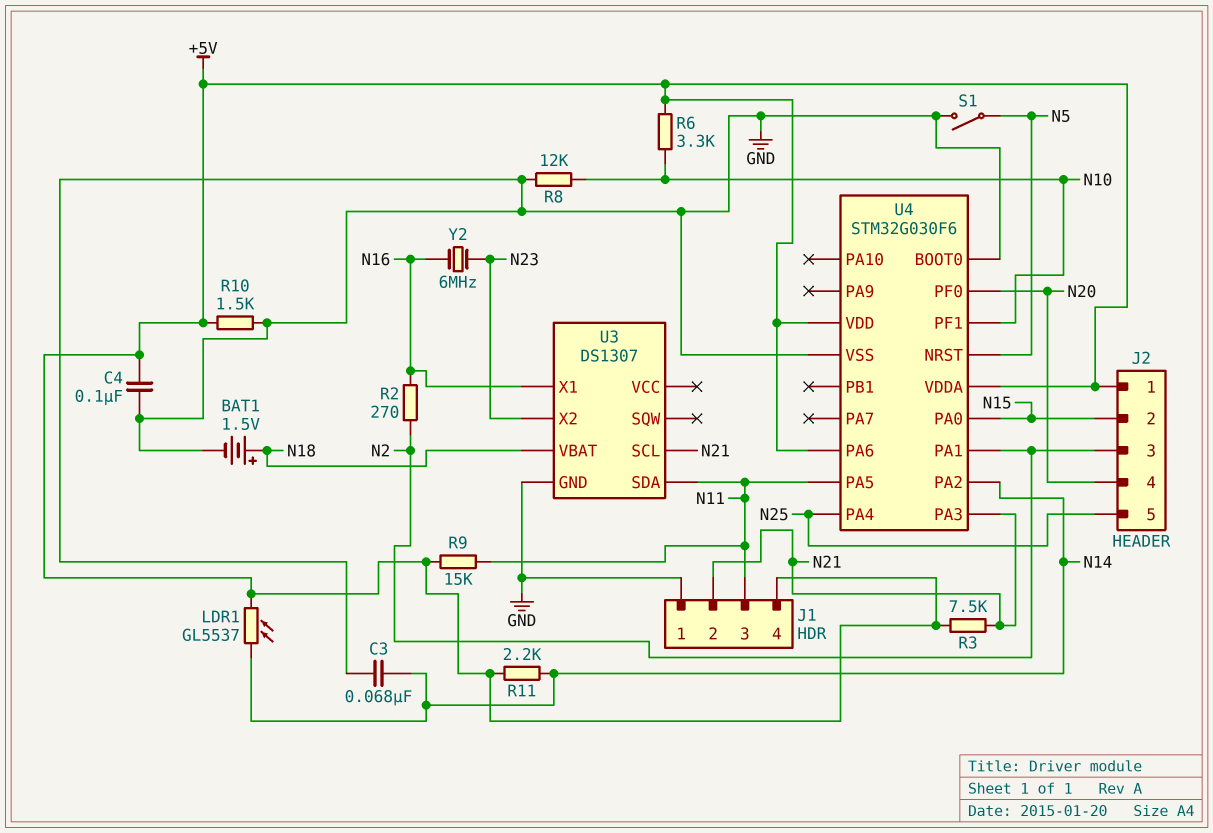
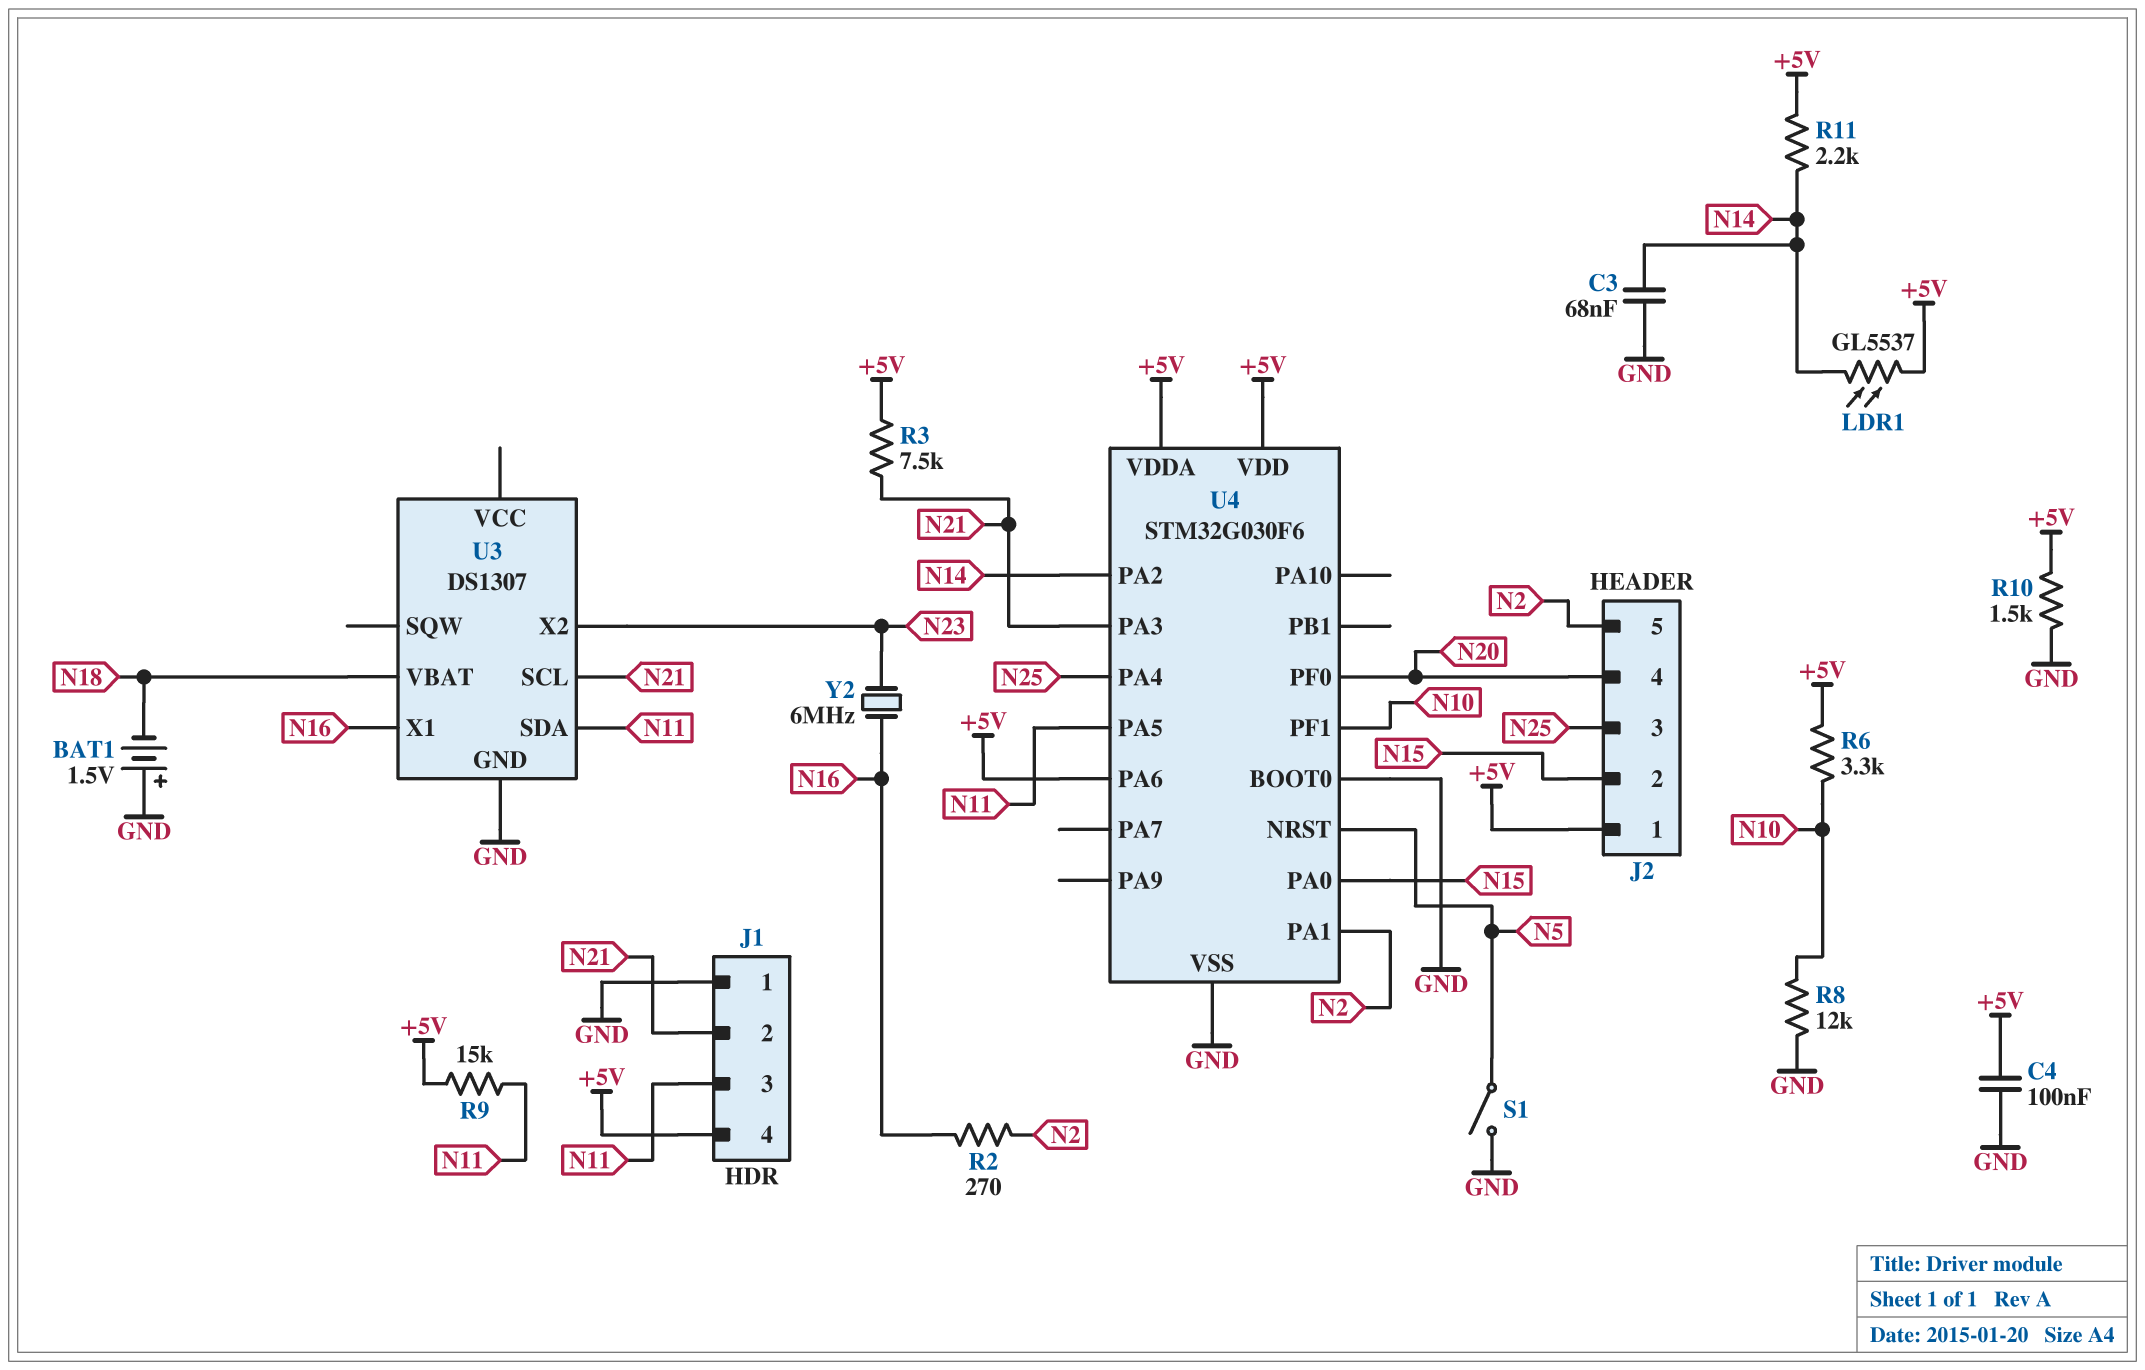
BAT1: 1.5V (plus N18, minus GND) -> 1.5V (plus GND, minus N18)
J2 pin 3: N2 -> N25
J2 pin 5: N25 -> N2

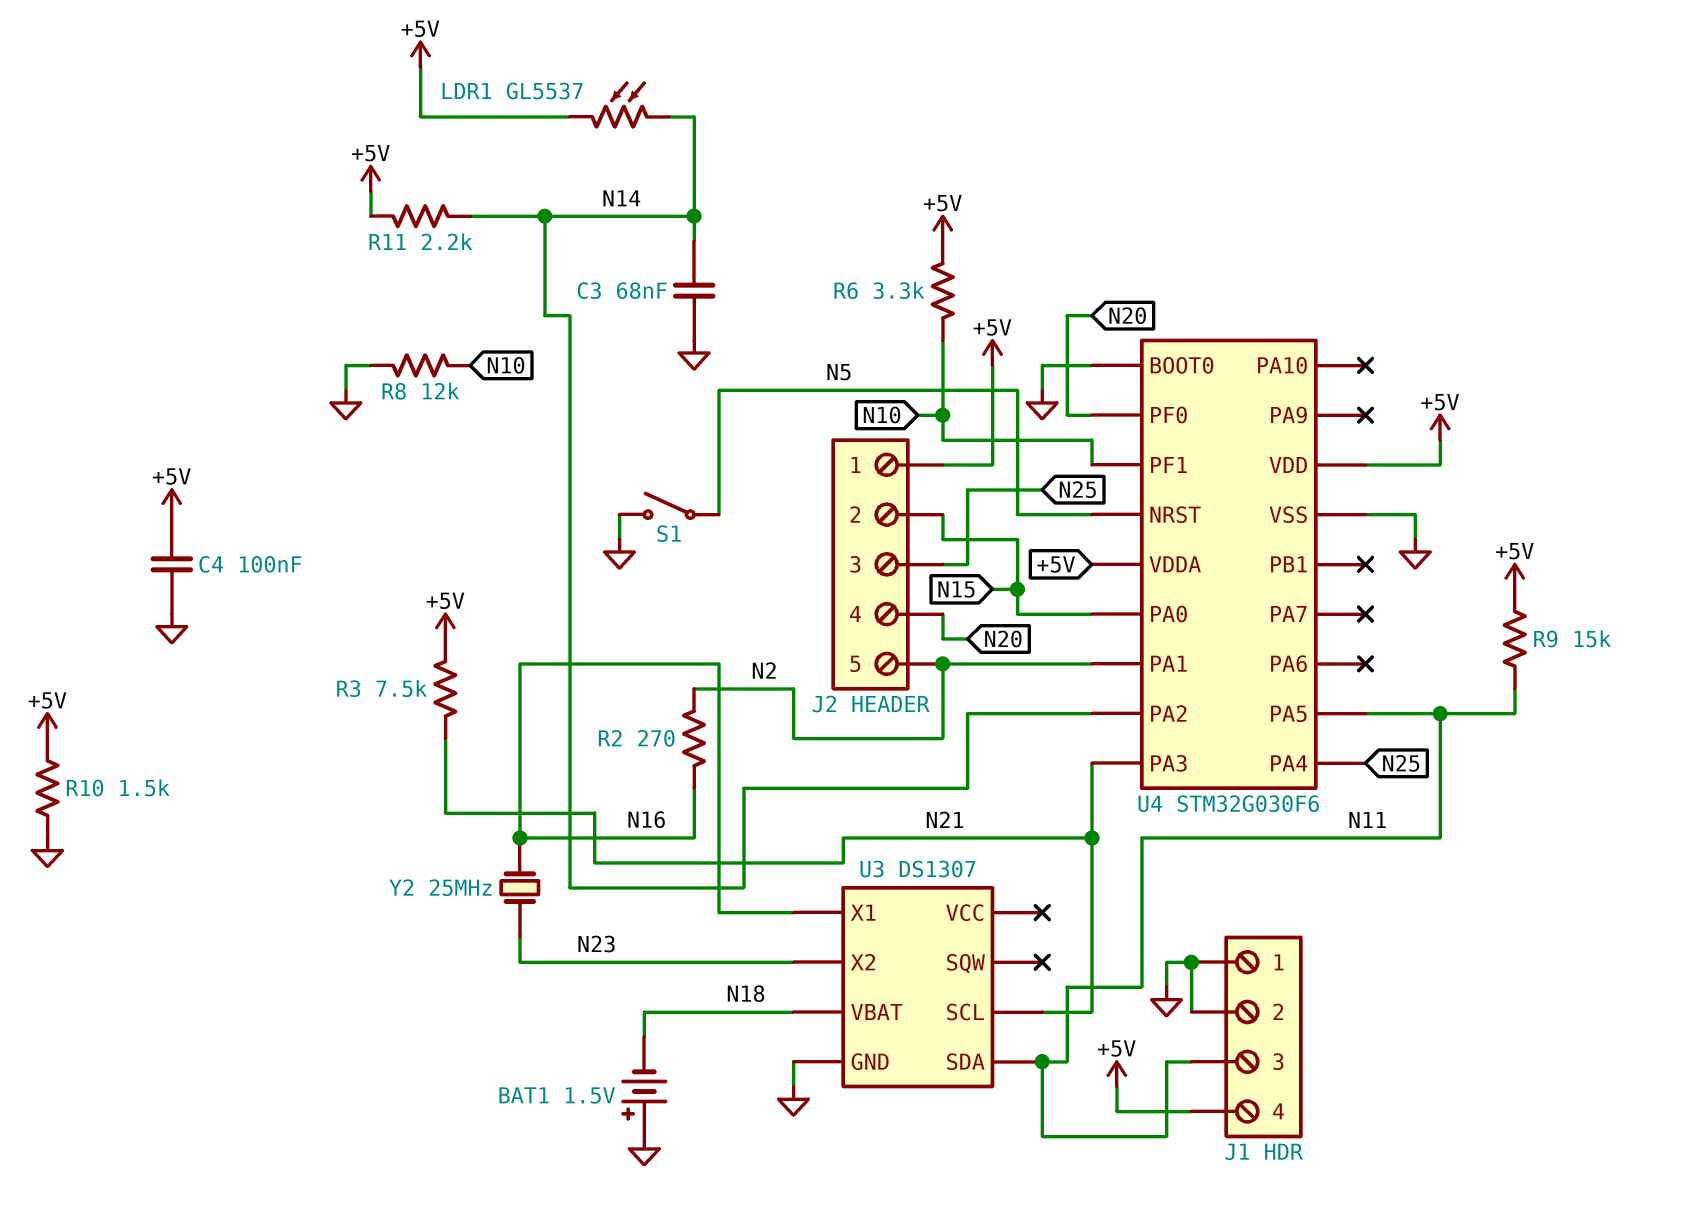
J1 pin 2: N21 -> GND
U4 pin PA6: +5V -> none
Y2: 6MHz (N16, N23) -> 25MHz (N16, N23)

